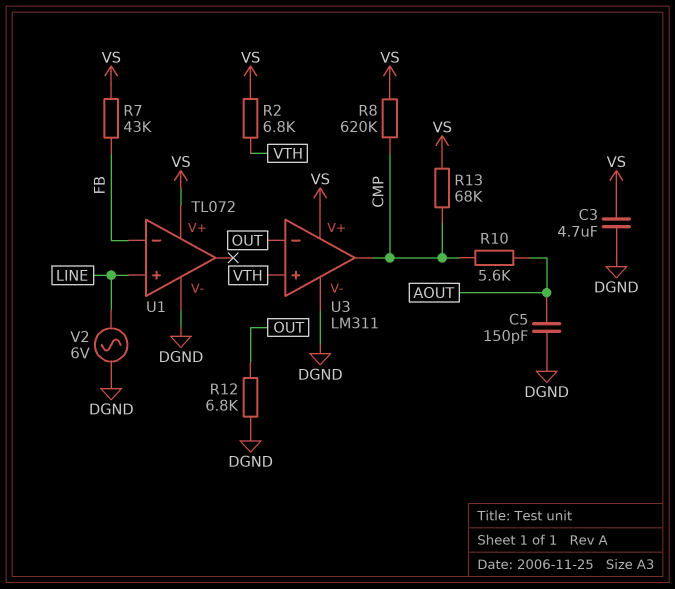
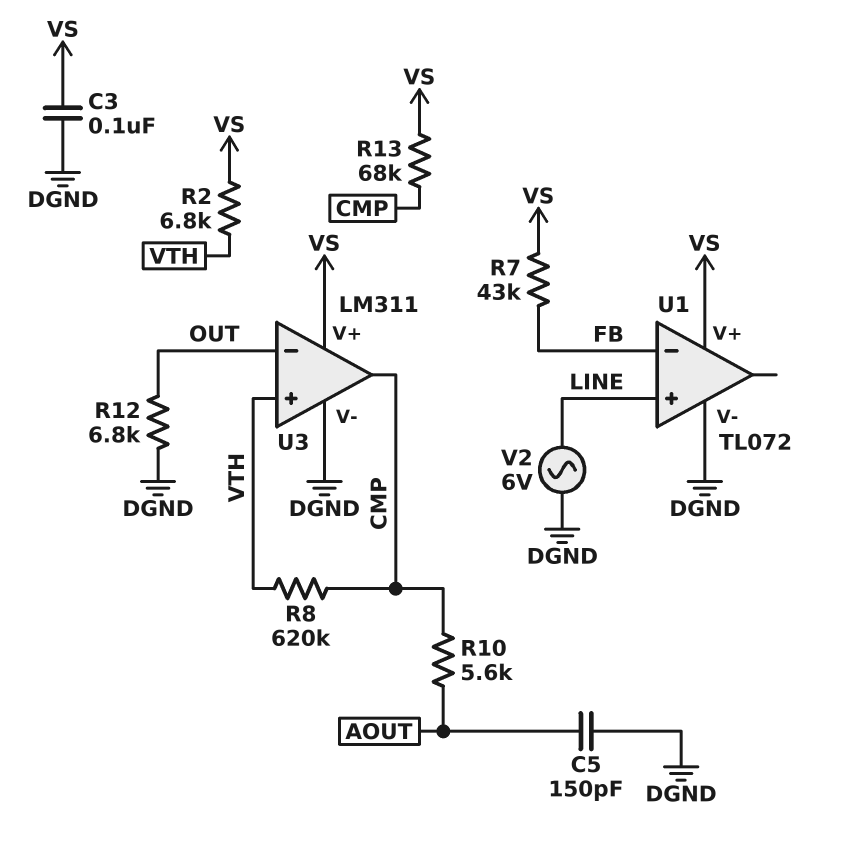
C3: 4.7uF (DGND, VS) -> 100nF (DGND, VS)
R8: 620k (CMP, VS) -> 620k (CMP, VTH)

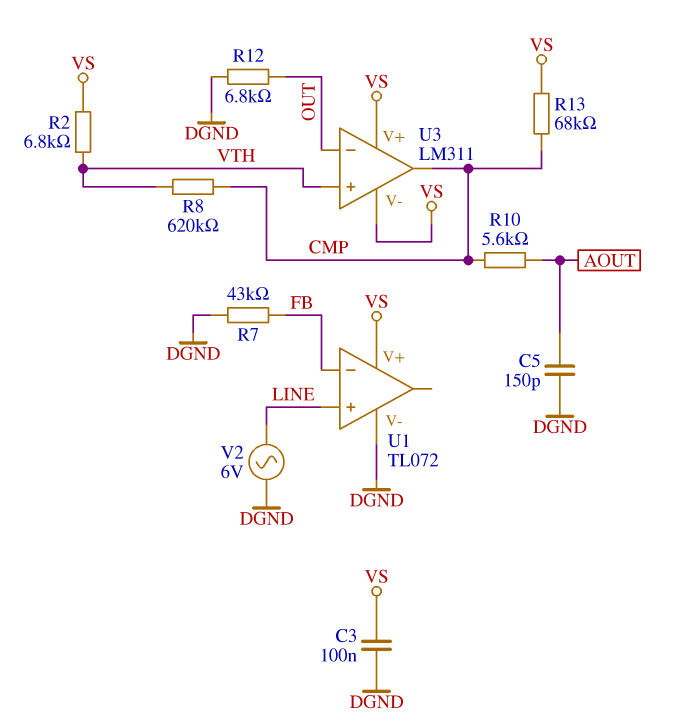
R7: 43k (FB, VS) -> 43k (DGND, FB)
U3 pin V-: DGND -> VS

